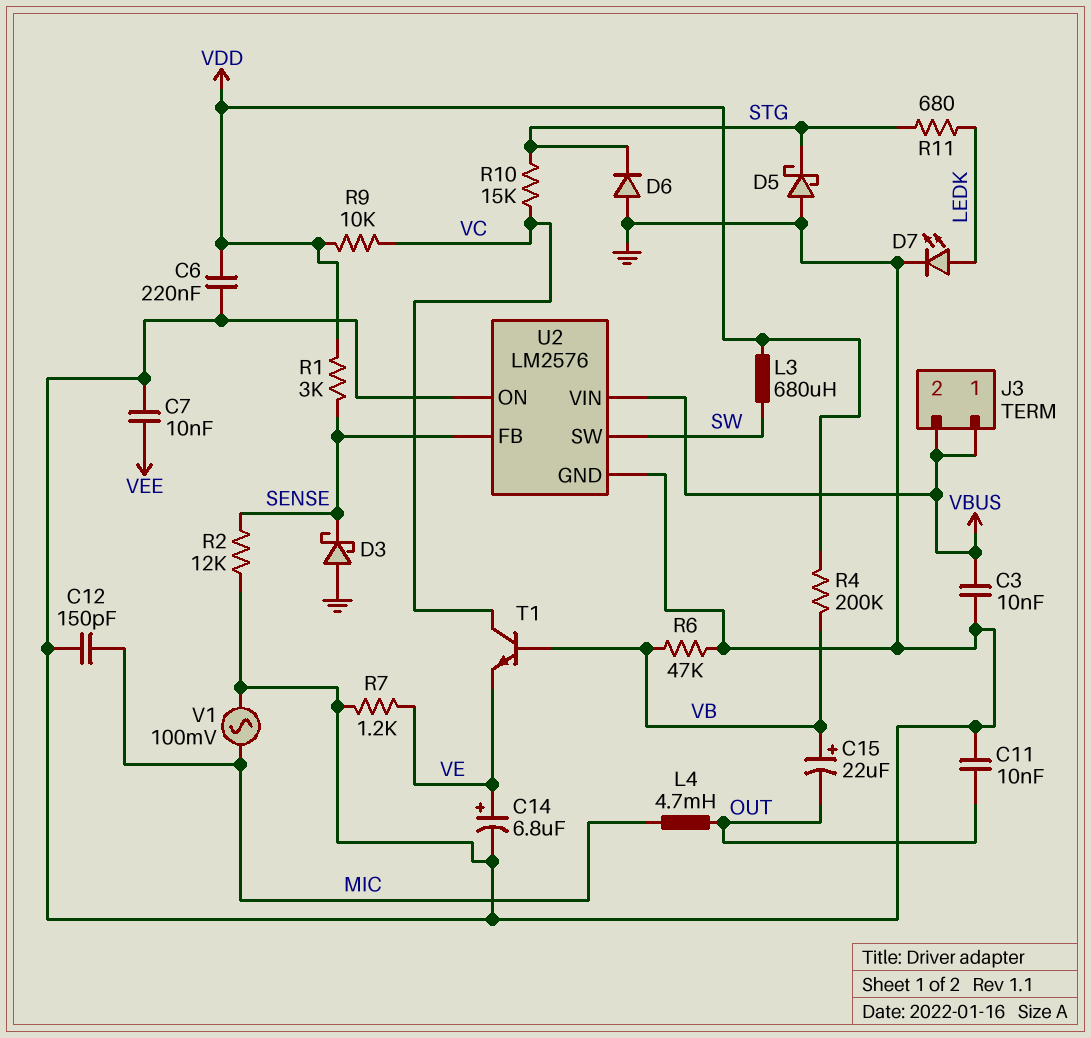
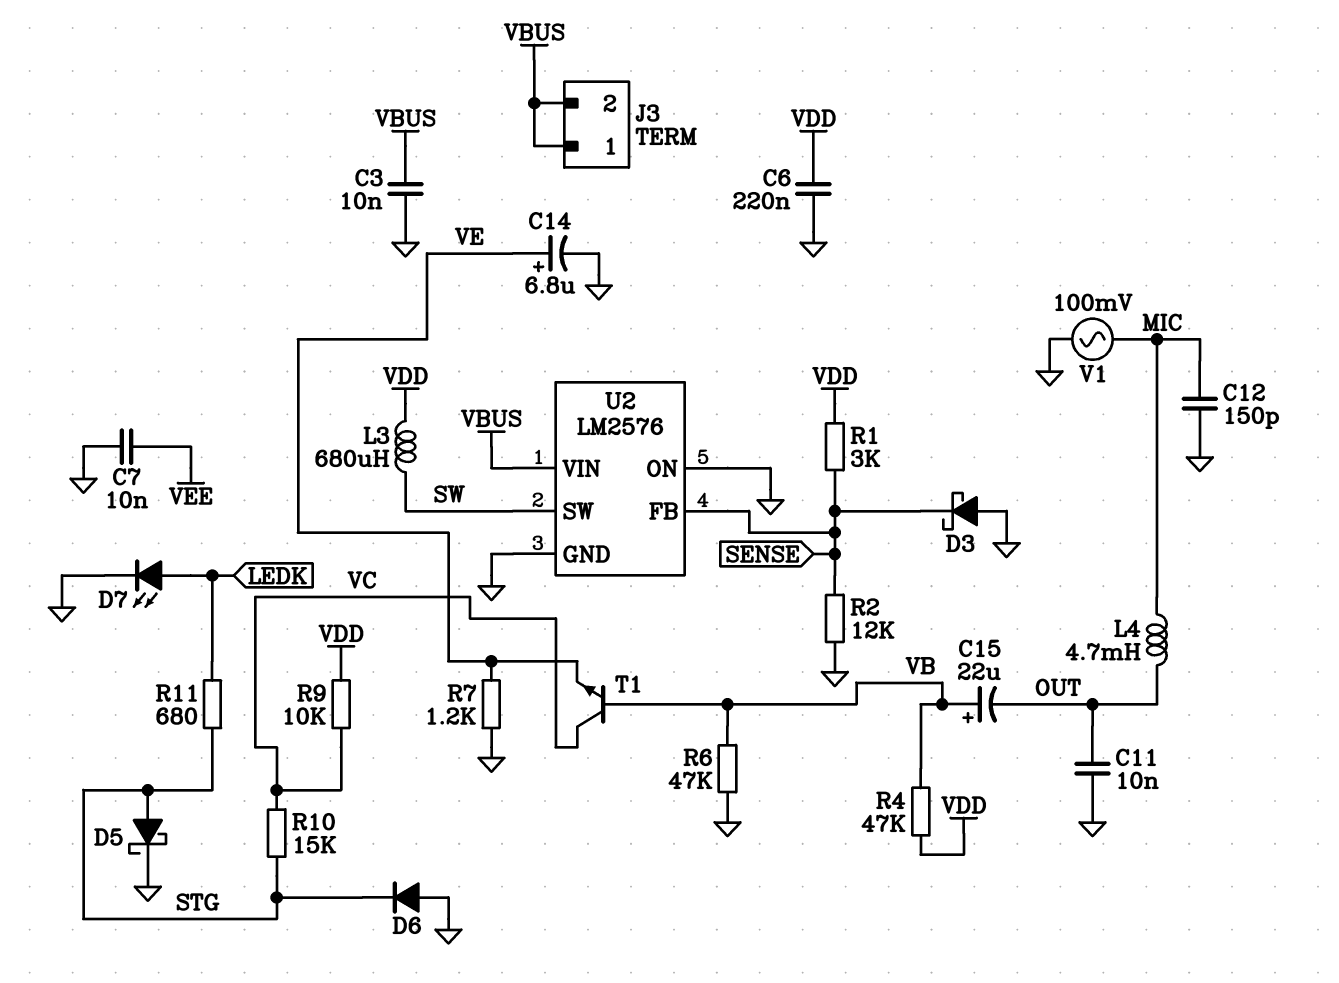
D5: schottky (A GND, K STG) -> schottky (A STG, K GND)
R4: 200k (VB, VDD) -> 47k (VB, VDD)

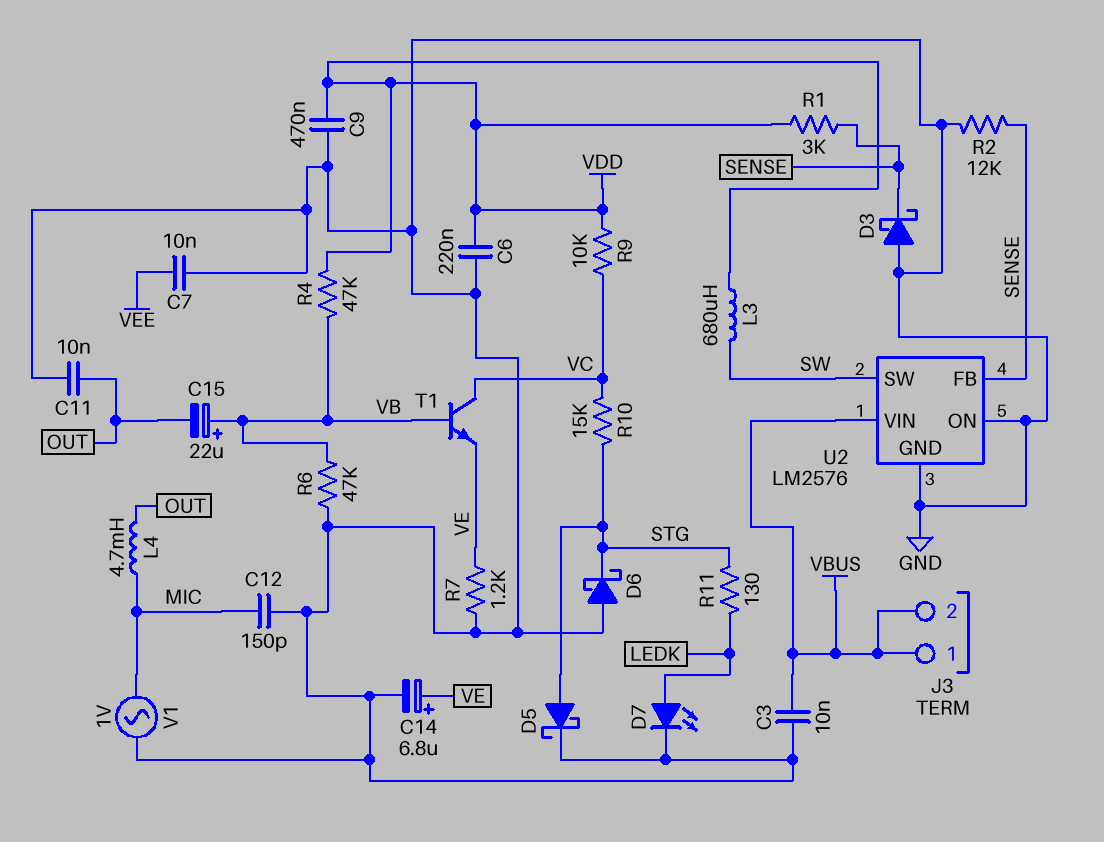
C9: none -> 470nF (GND, VDD)
D6: diode (A GND, K STG) -> schottky (A GND, K STG)
R11: 680 (LEDK, STG) -> 130 (LEDK, STG)
V1: AC 100mV (GND, MIC) -> AC 1V (GND, MIC)

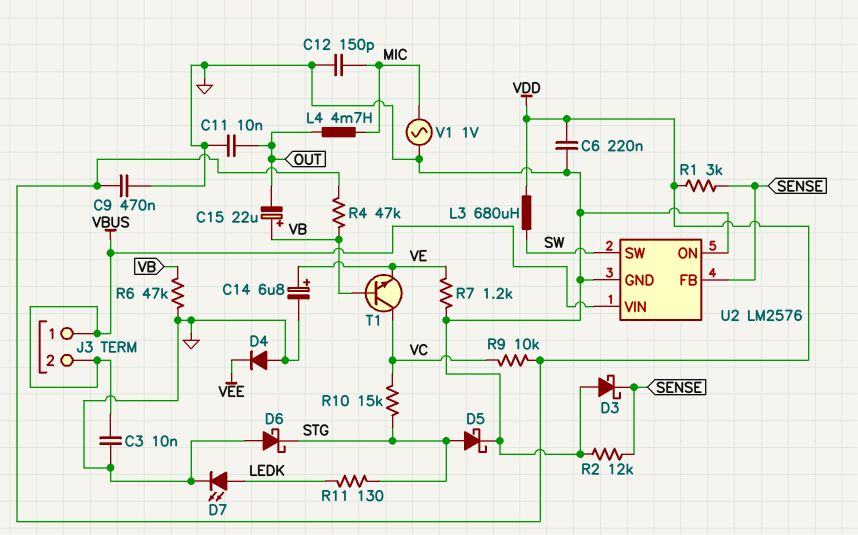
C7: 10nF (GND, VEE) -> none
D4: none -> diode (A GND, K VEE)

